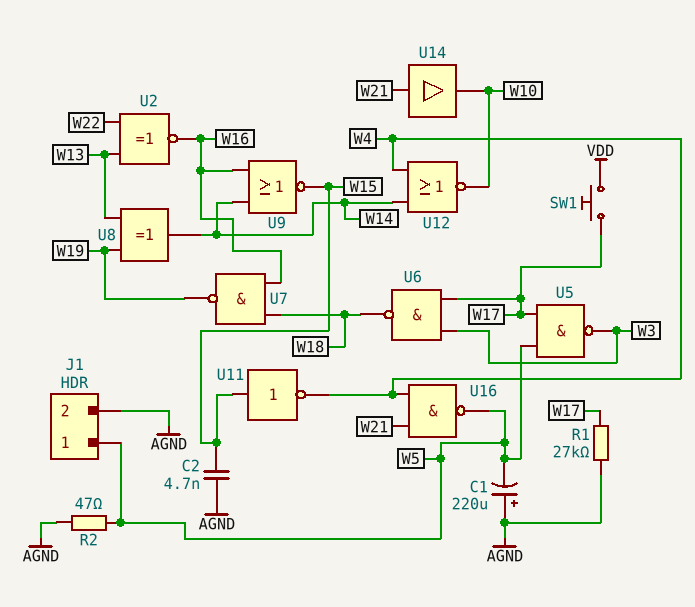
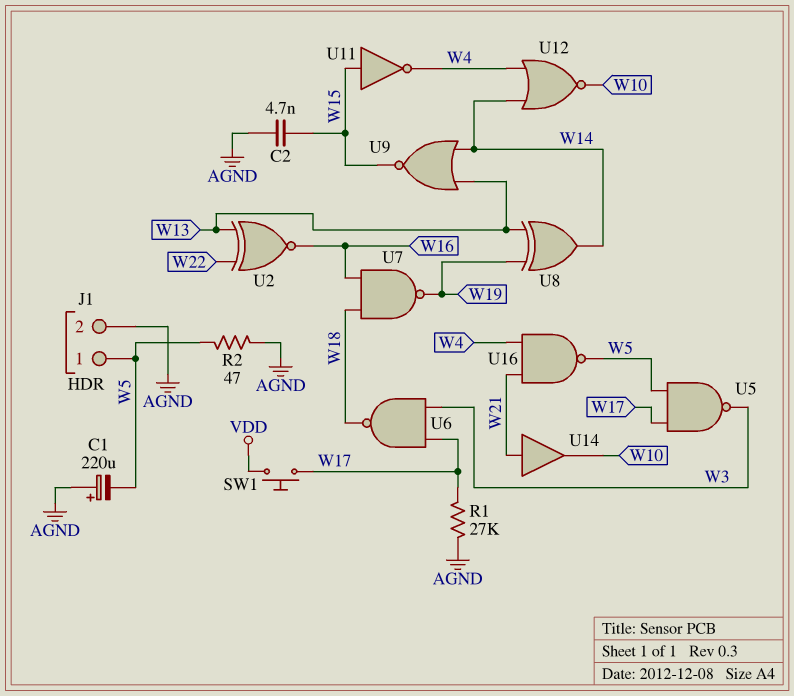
U9: NOR (in W14, in W16, out W15) -> NOR (in W13, in W14, out W15)

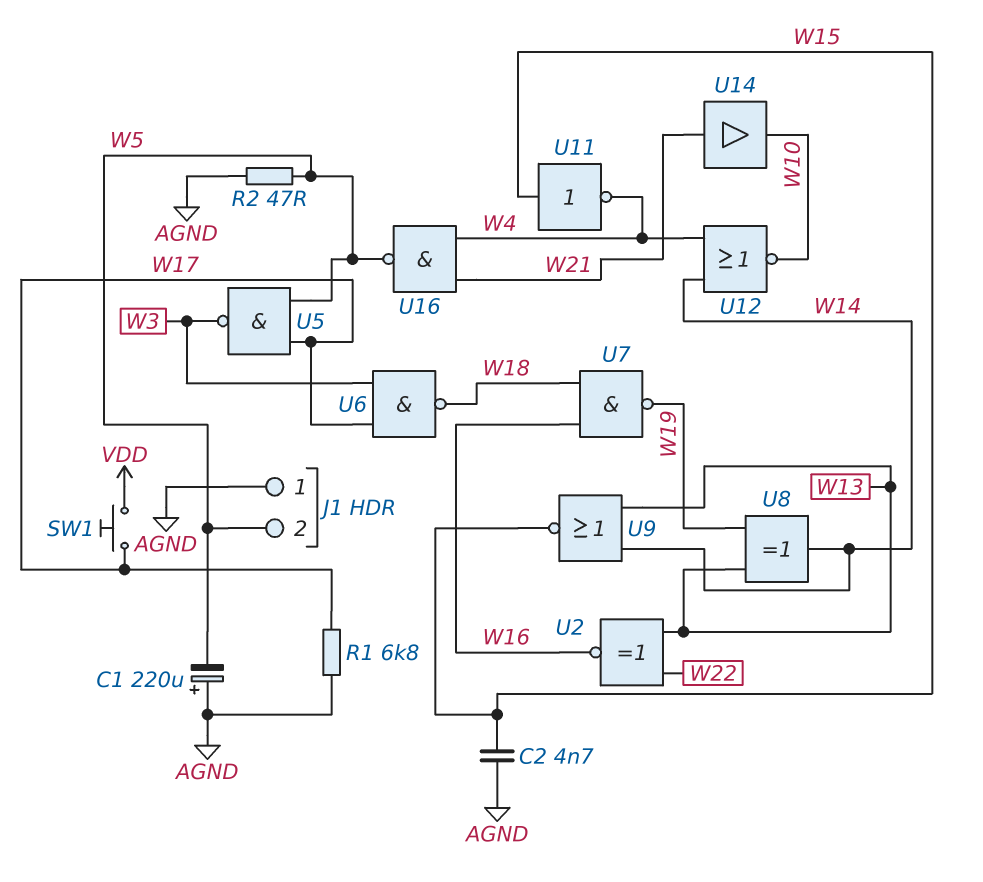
J1 pin 1: W5 -> AGND
J1 pin 2: AGND -> W5
R1: 27k (AGND, W17) -> 6.8k (AGND, W17)

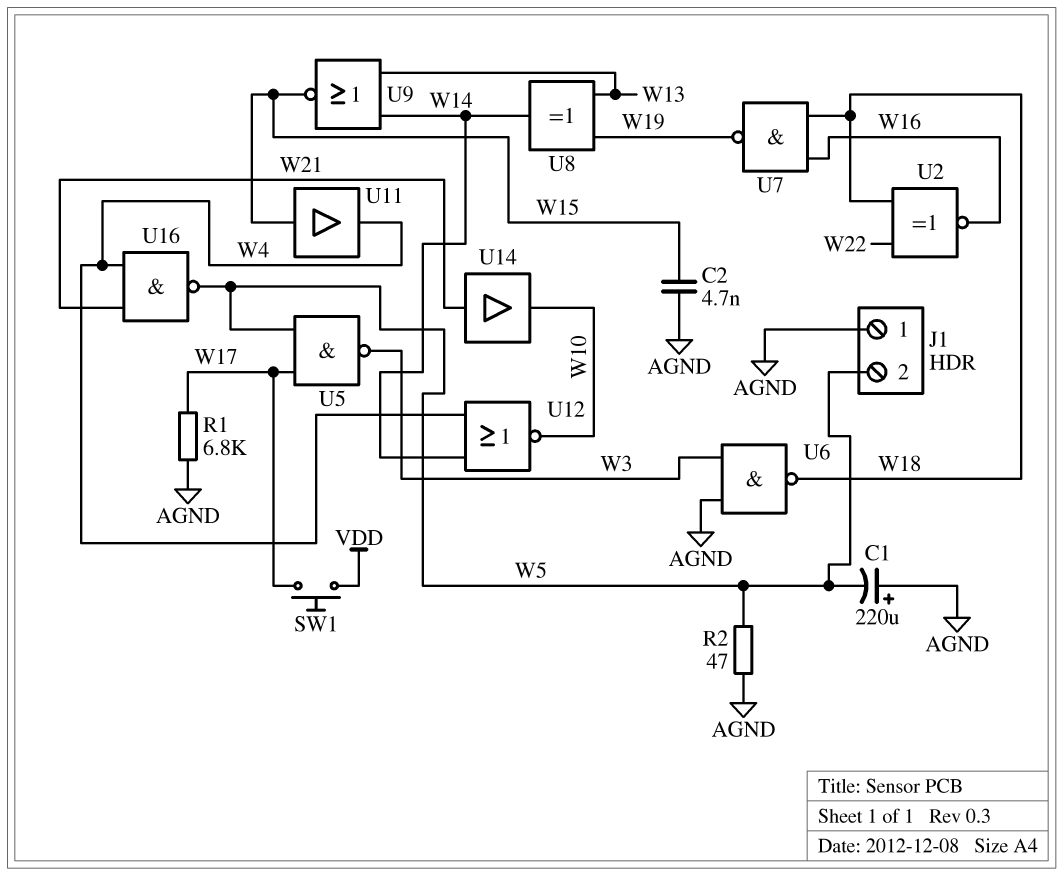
U2: XNOR (in W13, in W22, out W16) -> XNOR (in W18, in W22, out W16)
U6: NAND (in W3, in W17, out W18) -> NAND (in AGND, in W3, out W18)
U11: NOT (in W15, out W4) -> buffer (in W15, out W4)

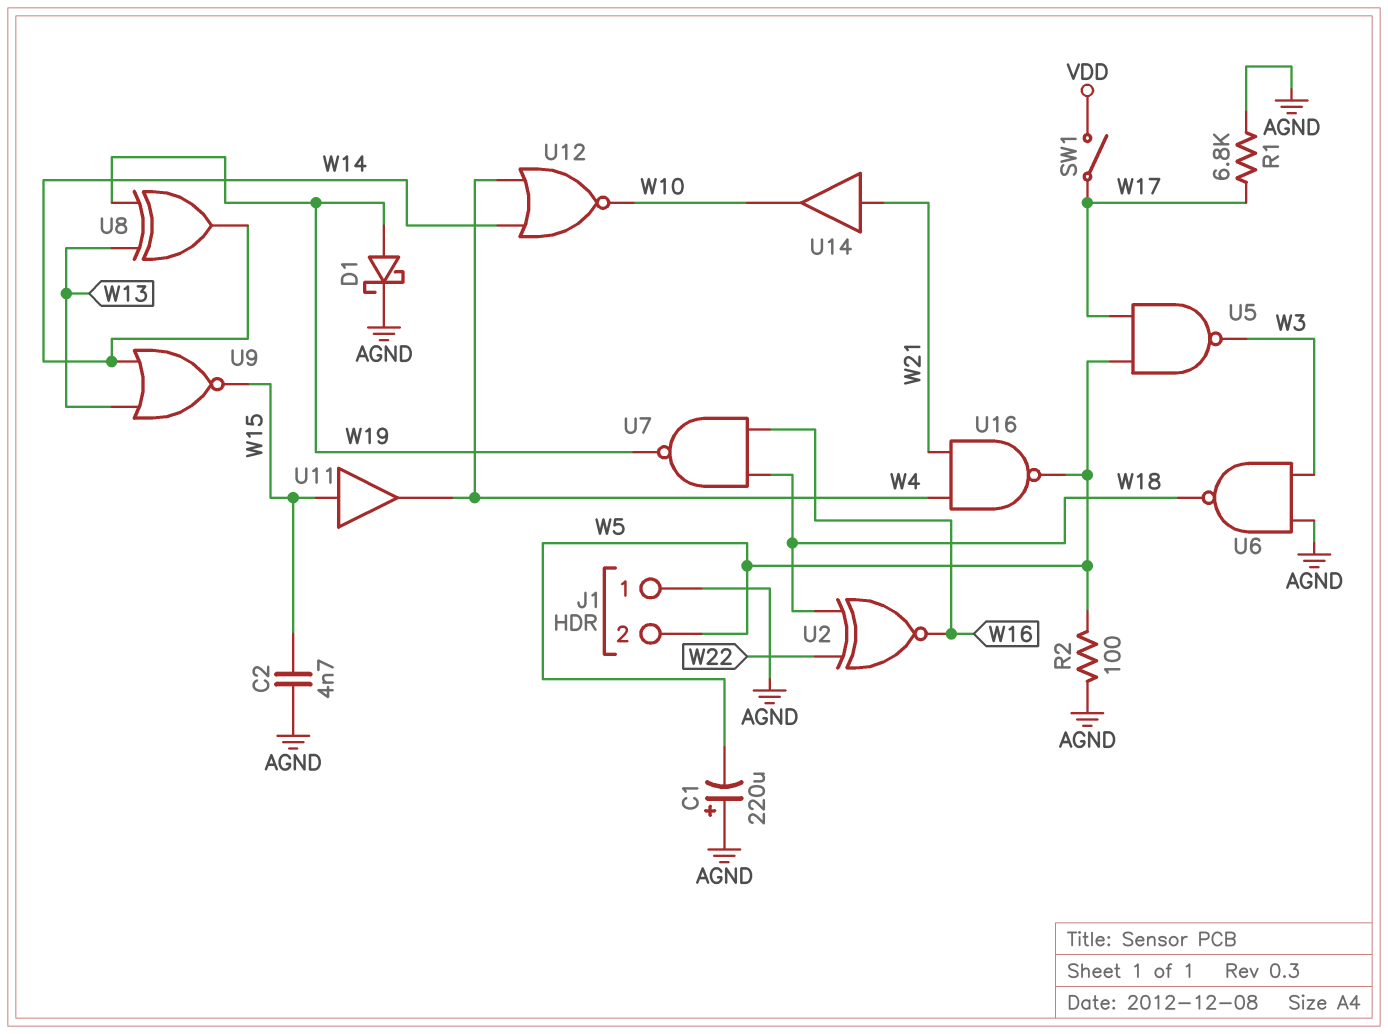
D1: none -> schottky (A W19, K AGND)
R2: 47 (AGND, W5) -> 100 (AGND, W5)
SW1: button (VDD, W17) -> switch (VDD, W17)

